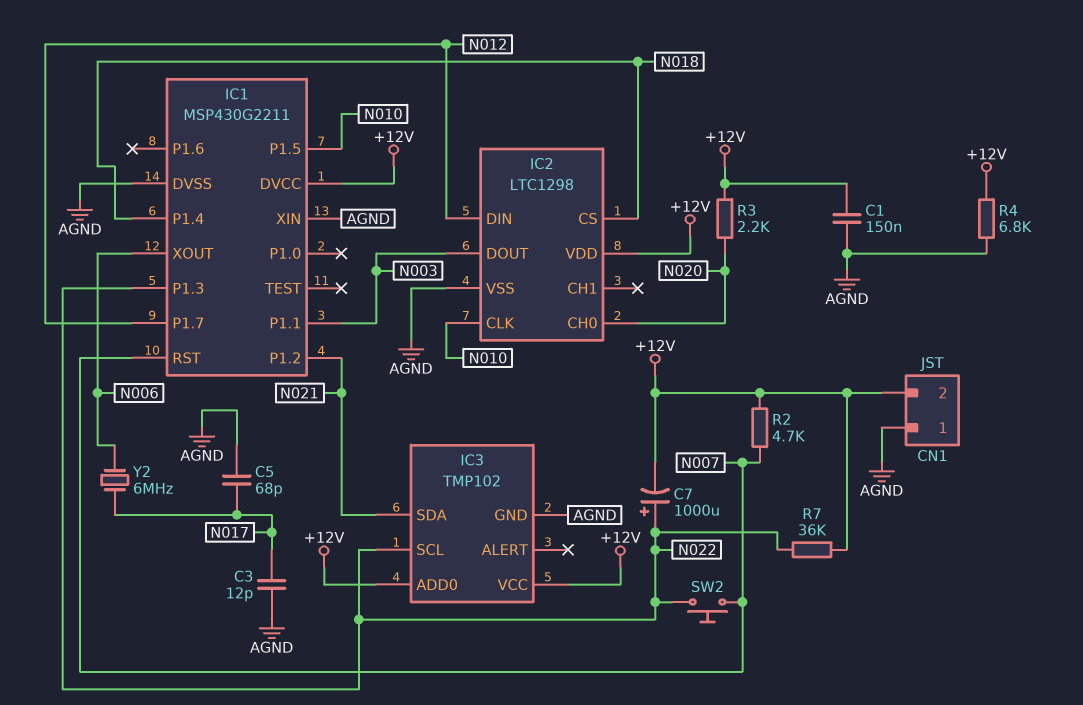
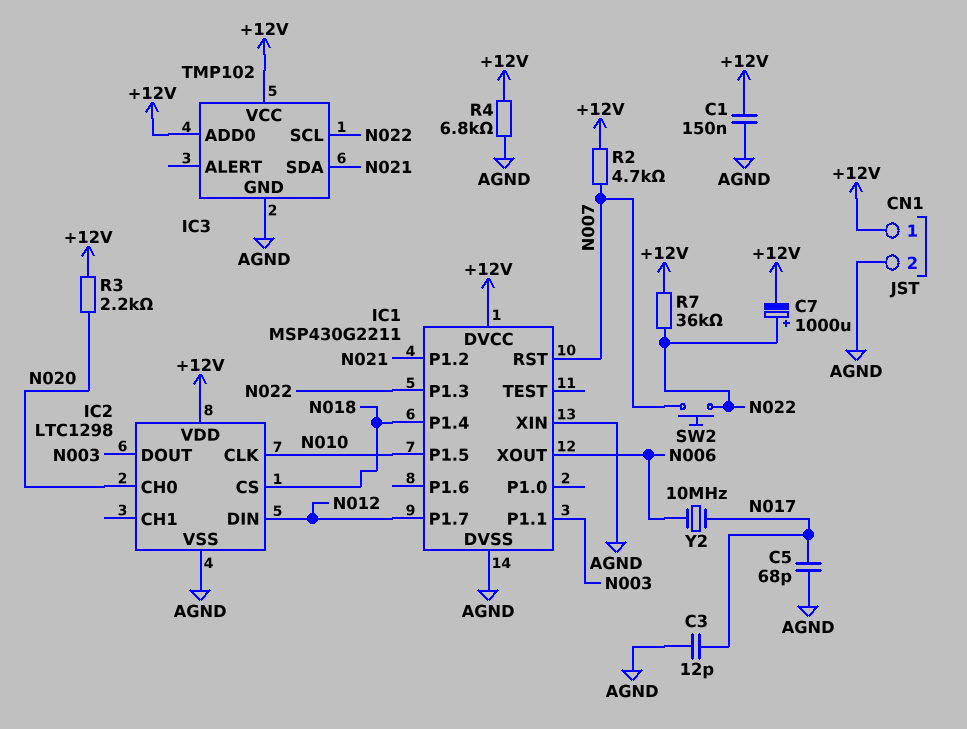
CN1 pin 1: AGND -> +12V
CN1 pin 2: +12V -> AGND
Y2: 6MHz (N006, N017) -> 10MHz (N006, N017)

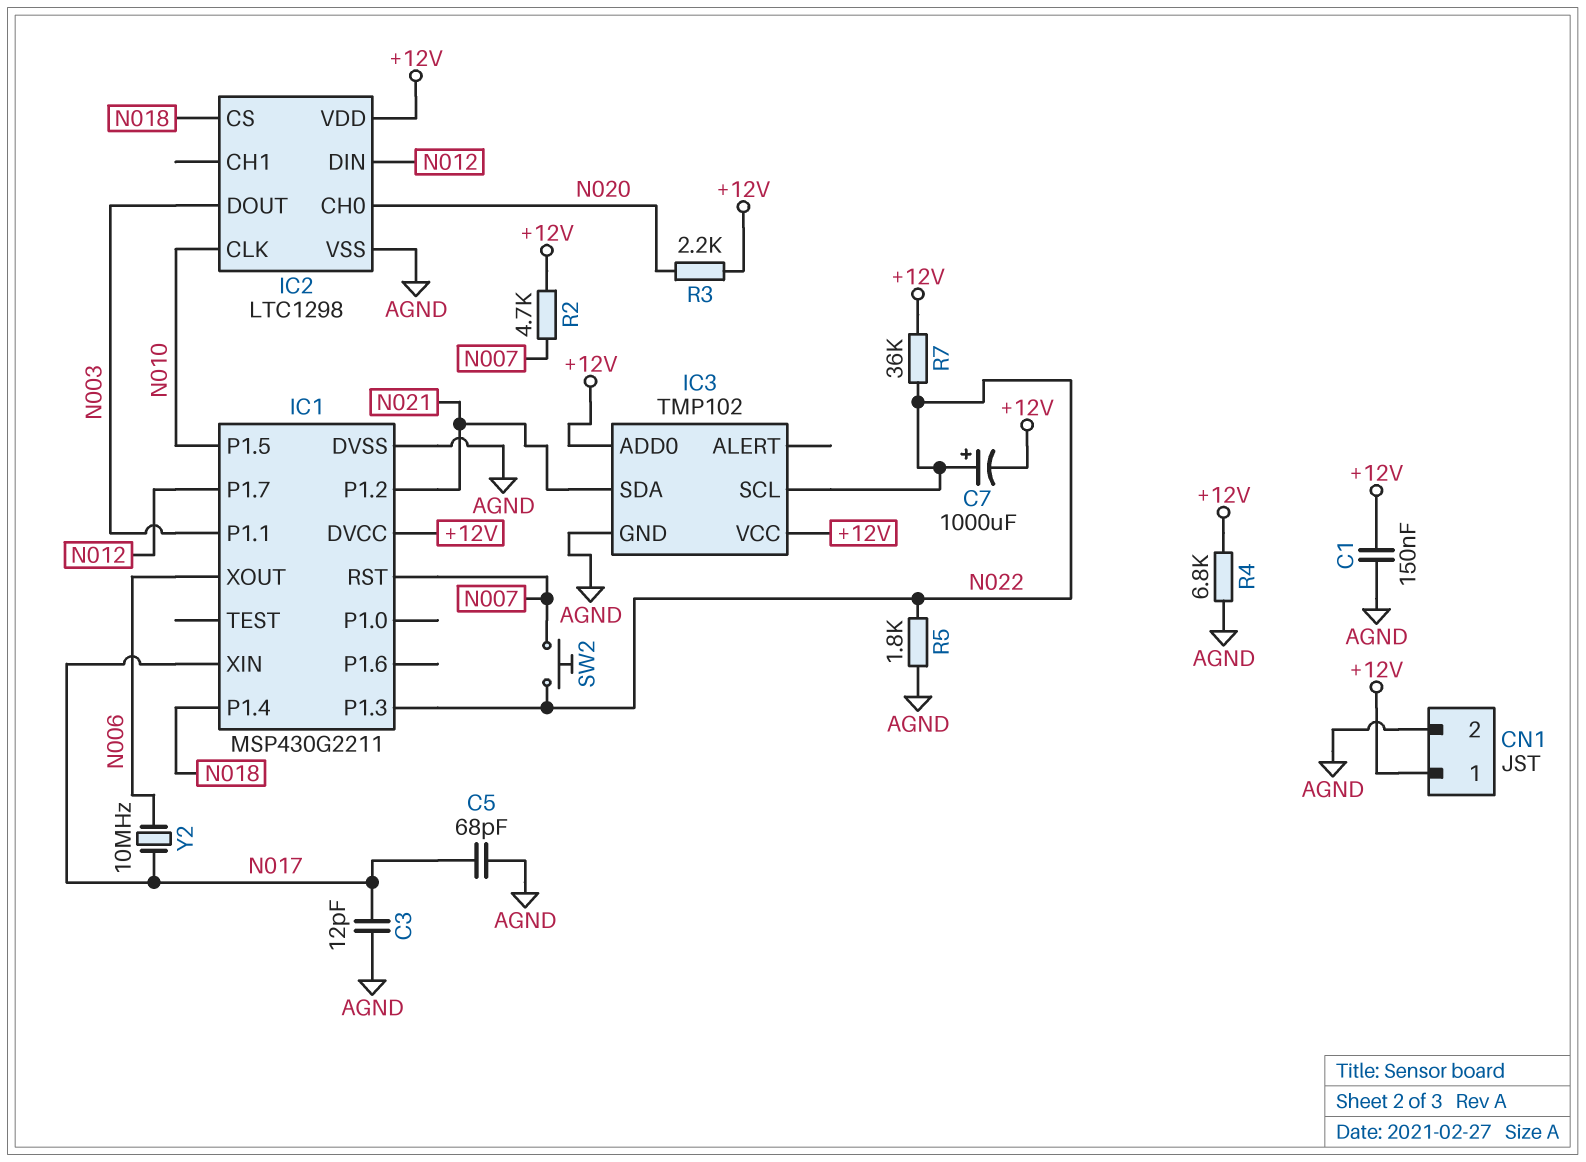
IC1 pin XIN: AGND -> N017
R5: none -> 1.8k (AGND, N022)

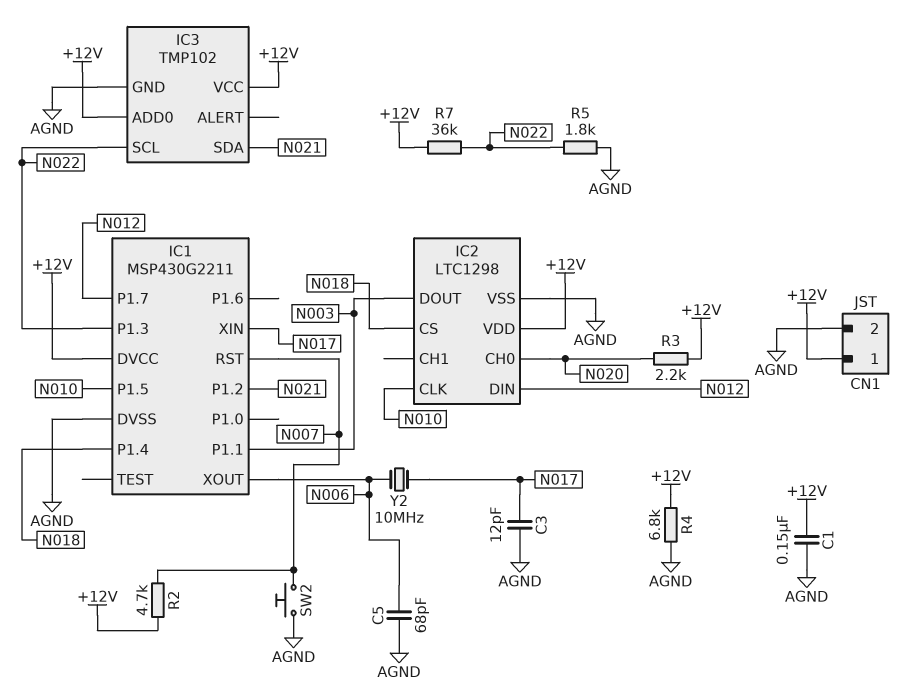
C5: 68pF (AGND, N017) -> 68pF (AGND, N006)
C7: 1000uF (plus N022, minus +12V) -> none
SW2: button (N007, N022) -> button (AGND, N007)

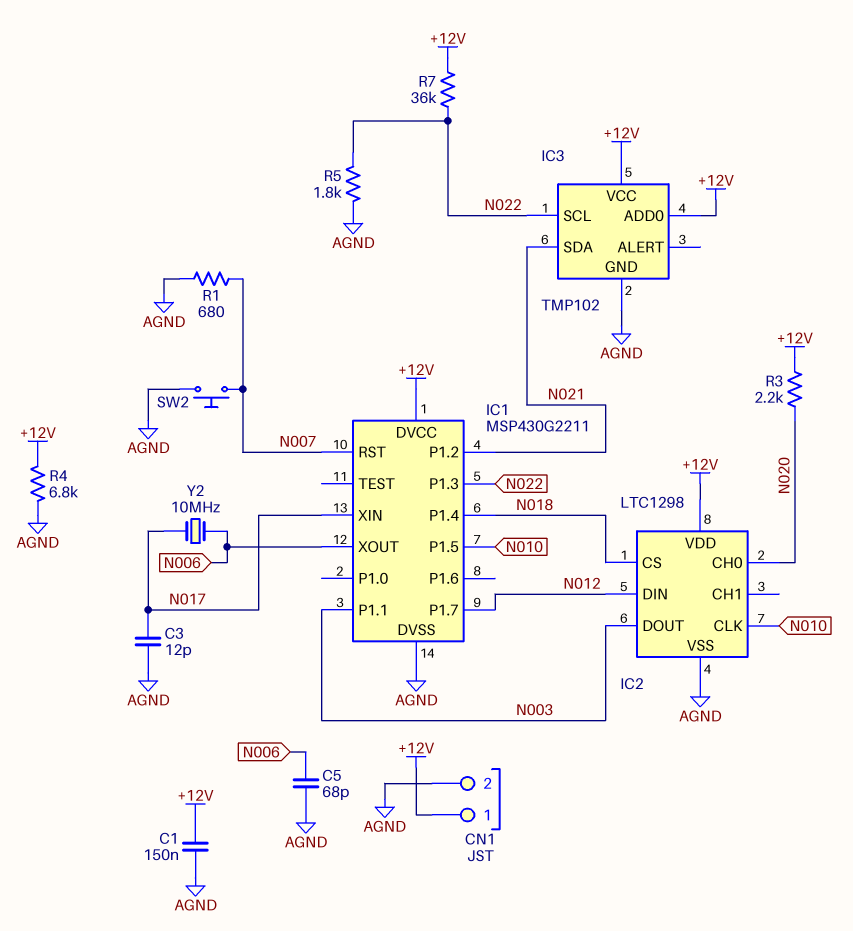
R1: none -> 680 (AGND, N007)
R2: 4.7k (+12V, N007) -> none

